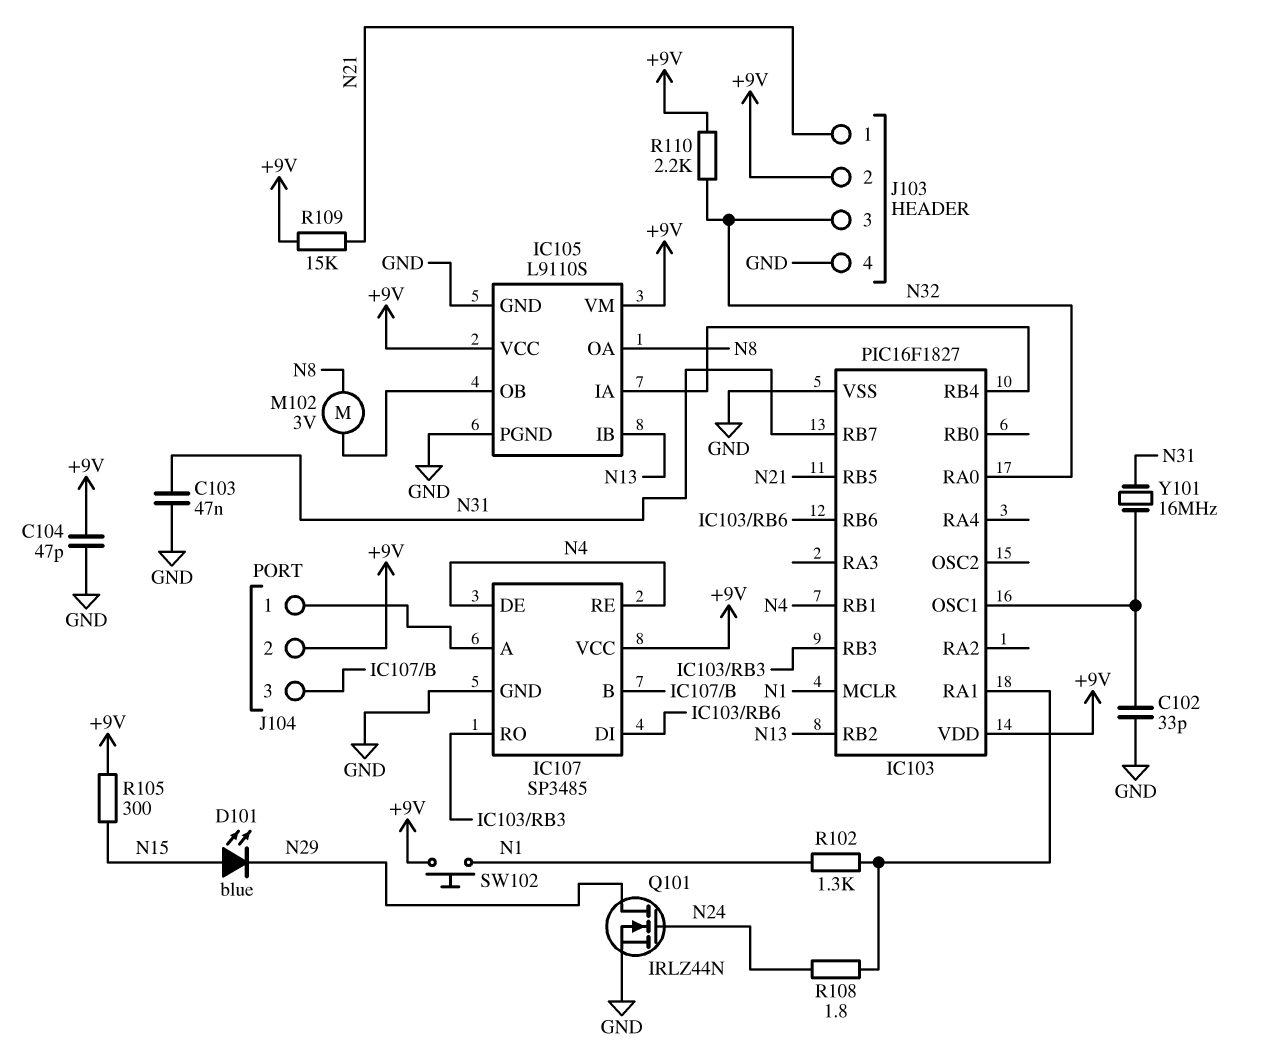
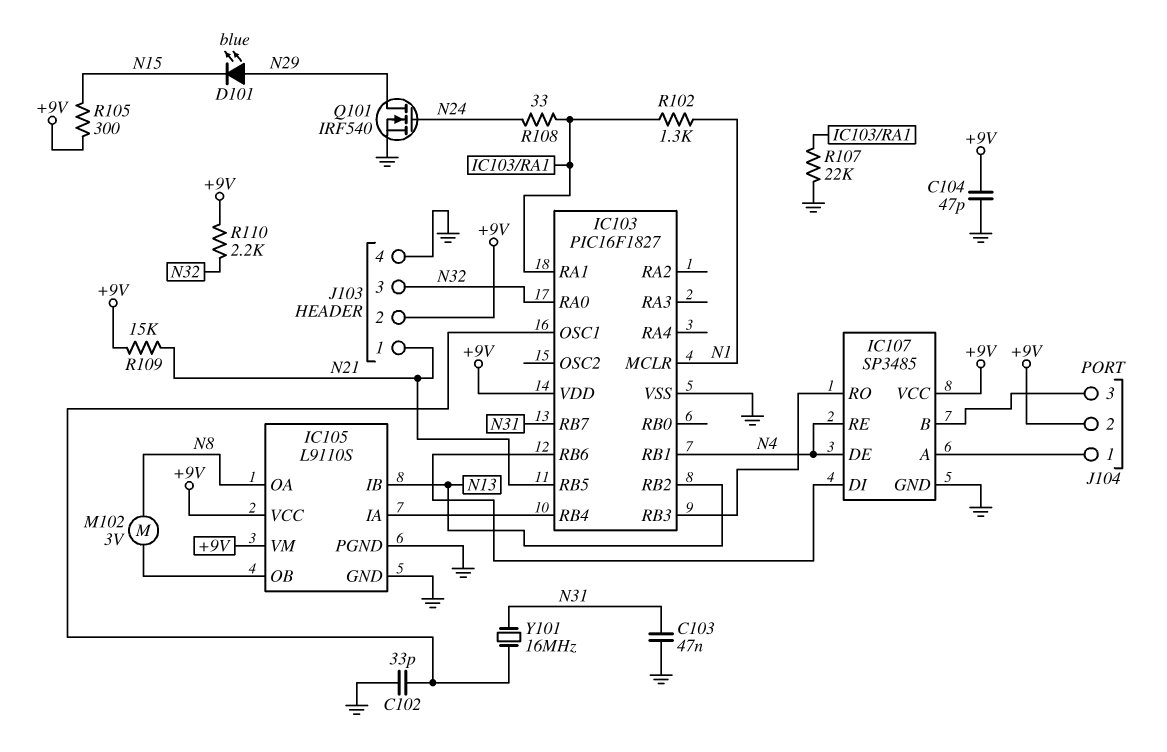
D101: LED blue (A N15, K N29) -> LED blue (A N29, K N15)
Q101: NMOS IRLZ44N (G N24, D N29, S GND) -> NMOS IRF540 (G N24, D N29, S GND)
R107: none -> 22k (GND, IC103/RA1)
R108: 1.8 (IC103/RA1, N24) -> 33 (IC103/RA1, N24)
SW102: button (+9V, N1) -> none

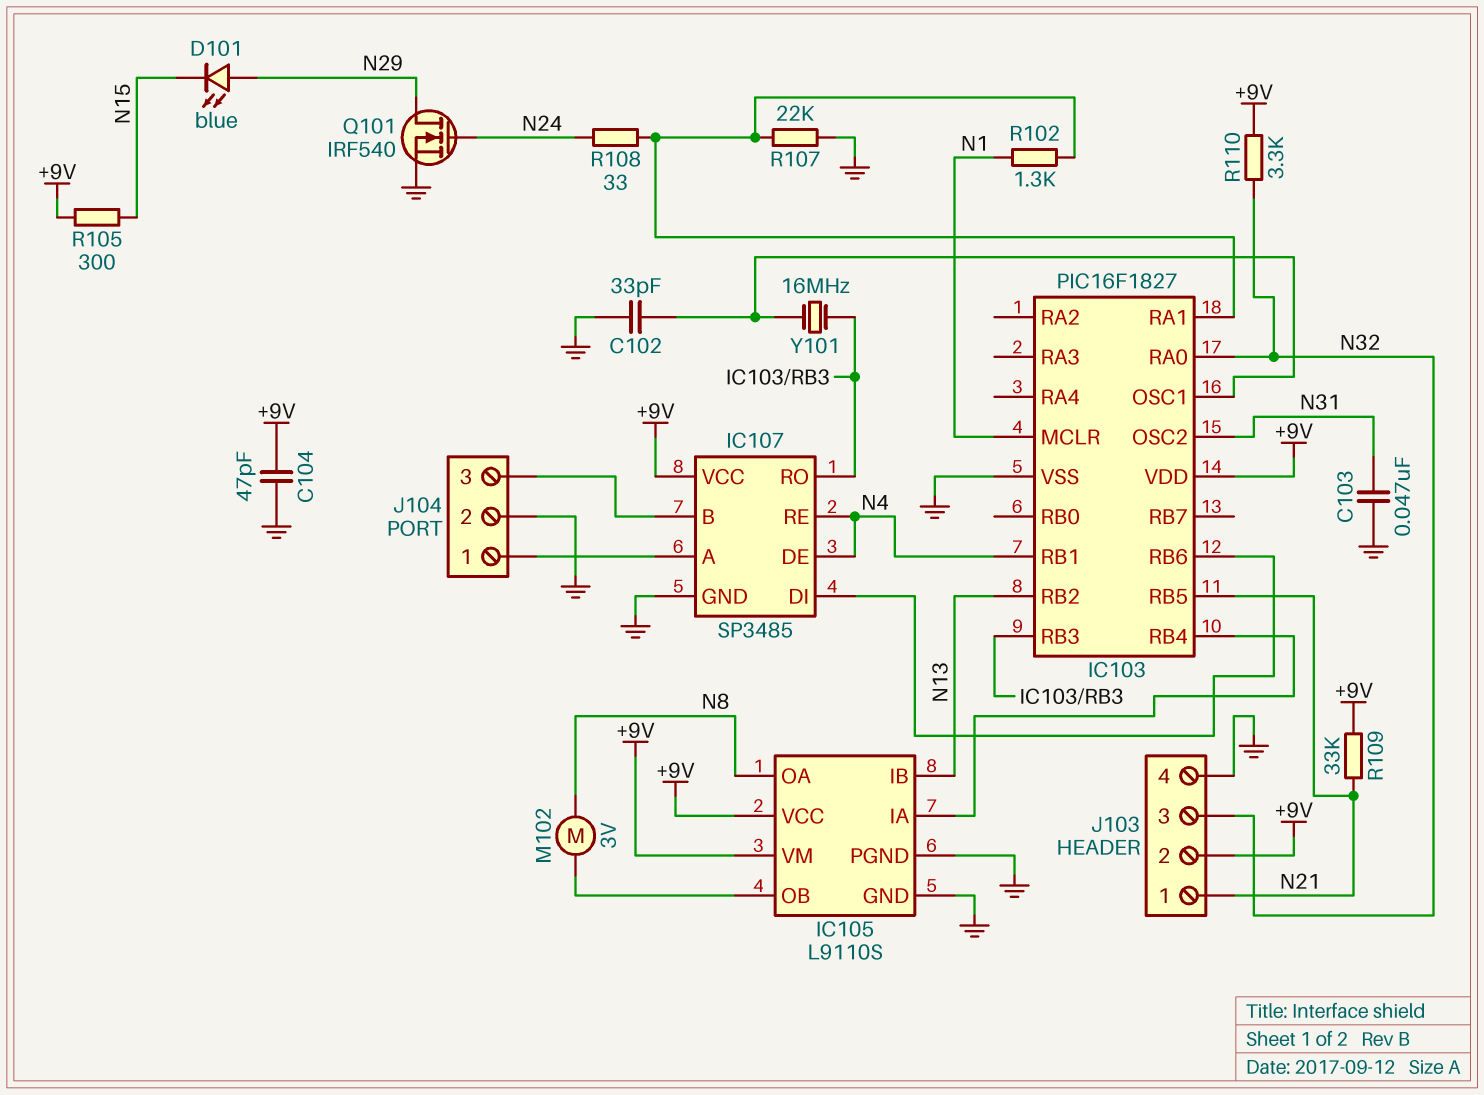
IC103 pin OSC2: none -> N31
IC103 pin RB7: N31 -> none
J104 pin 2: +9V -> GND
R109: 15k (+9V, N21) -> 33k (+9V, N21)
R110: 2.2k (+9V, N32) -> 3.3k (+9V, N32)
Y101: 16MHz (IC103/OSC1, N31) -> 16MHz (IC103/OSC1, IC103/RB3)

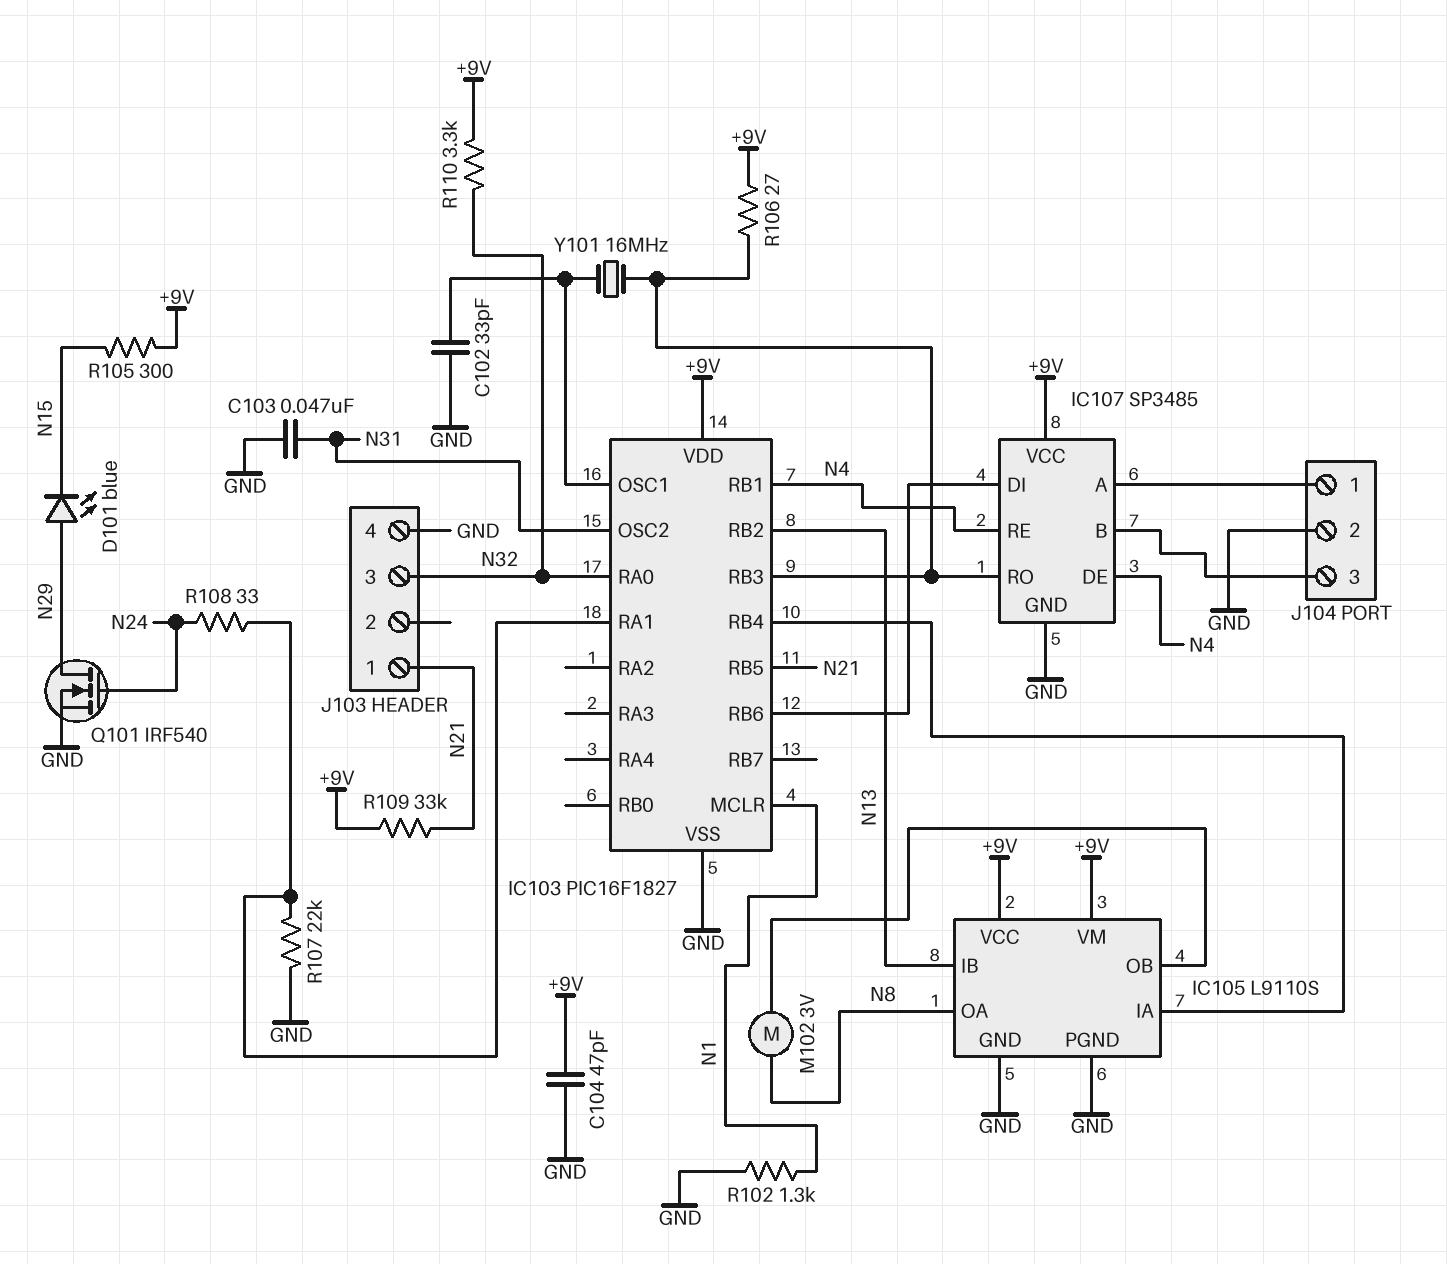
J103 pin 2: +9V -> none
R102: 1.3k (IC103/RA1, N1) -> 1.3k (GND, N1)
R106: none -> 27 (+9V, IC103/RB3)

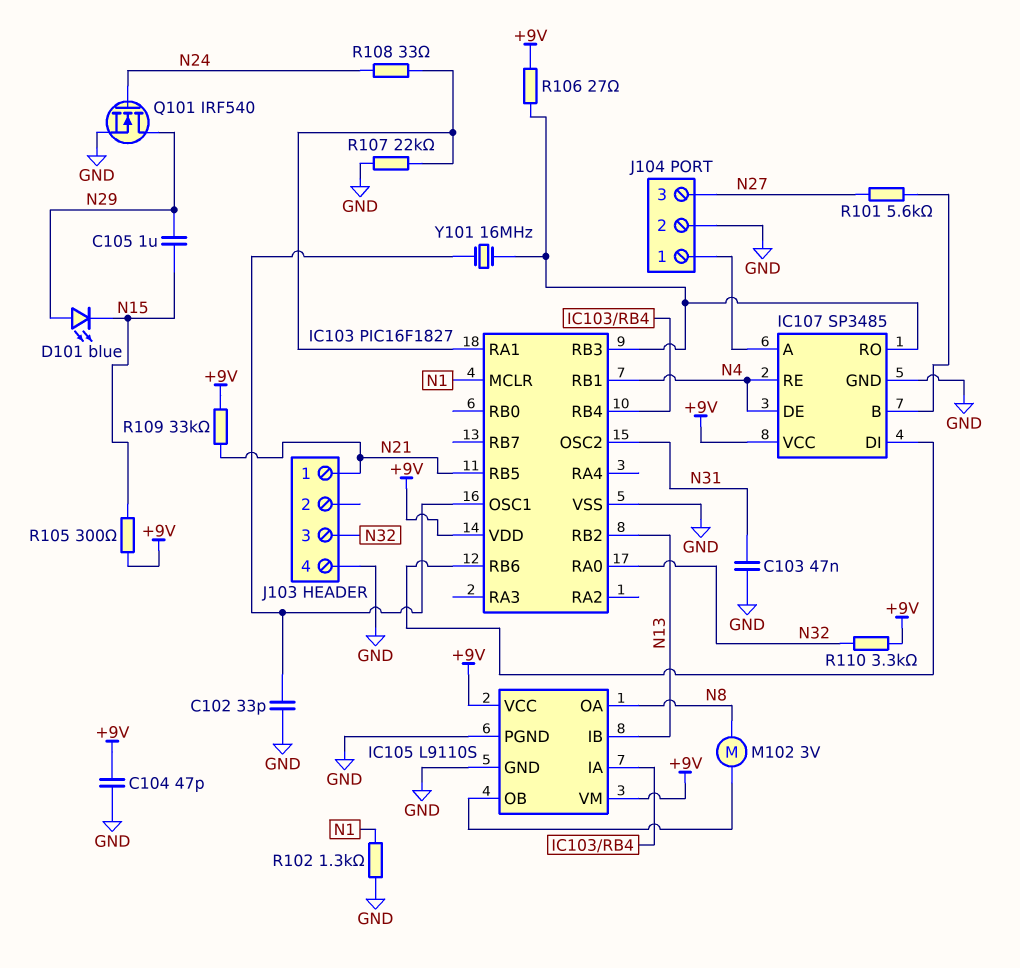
C105: none -> 1uF (N15, N29)
J104 pin 3: IC107/B -> N27
R101: none -> 5.6k (IC107/B, N27)

